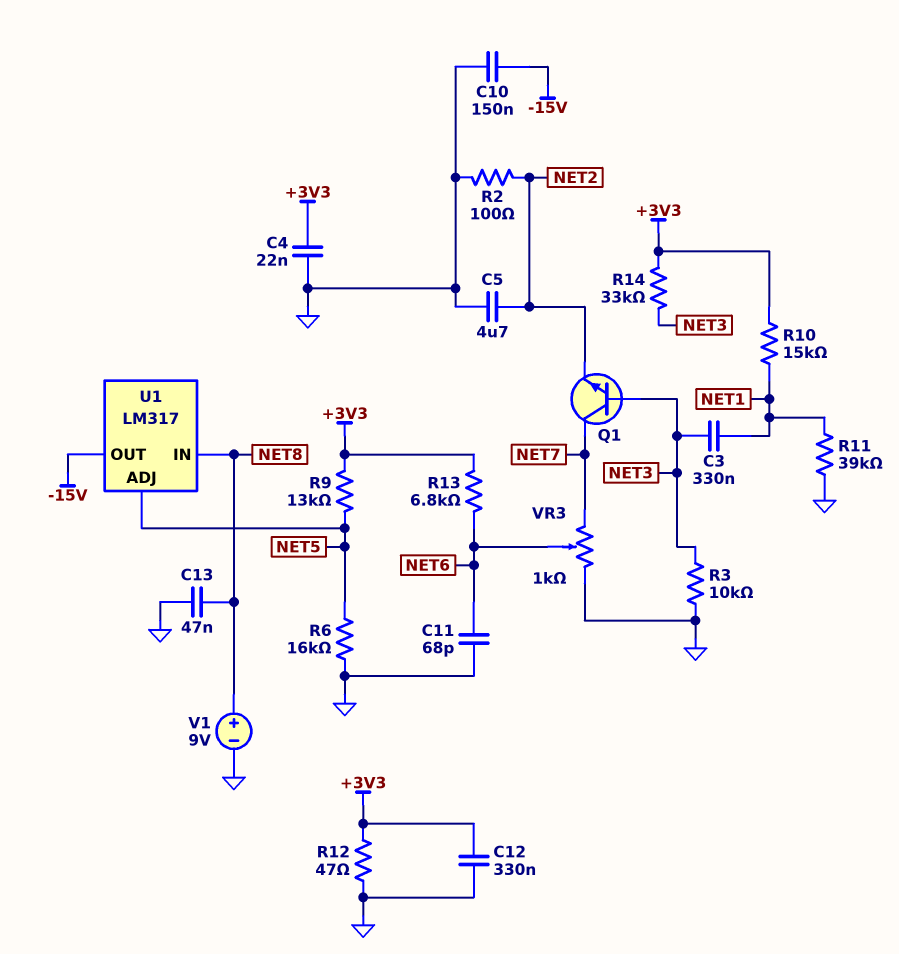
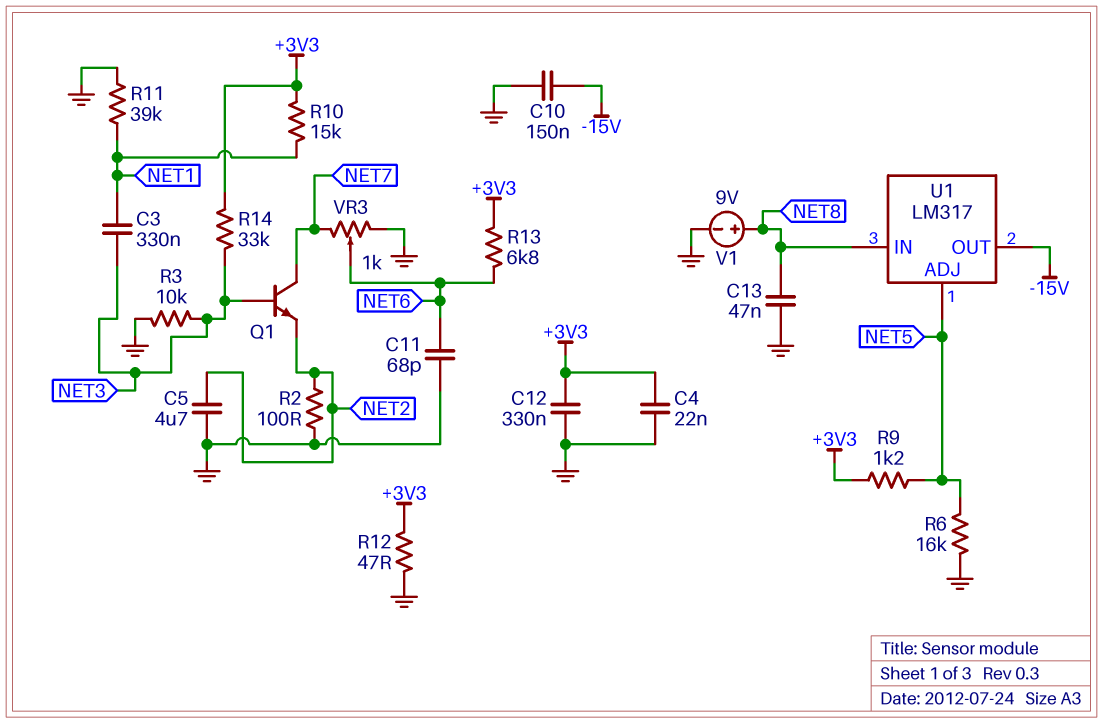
R9: 13k (+3V3, NET5) -> 1.2k (+3V3, NET5)

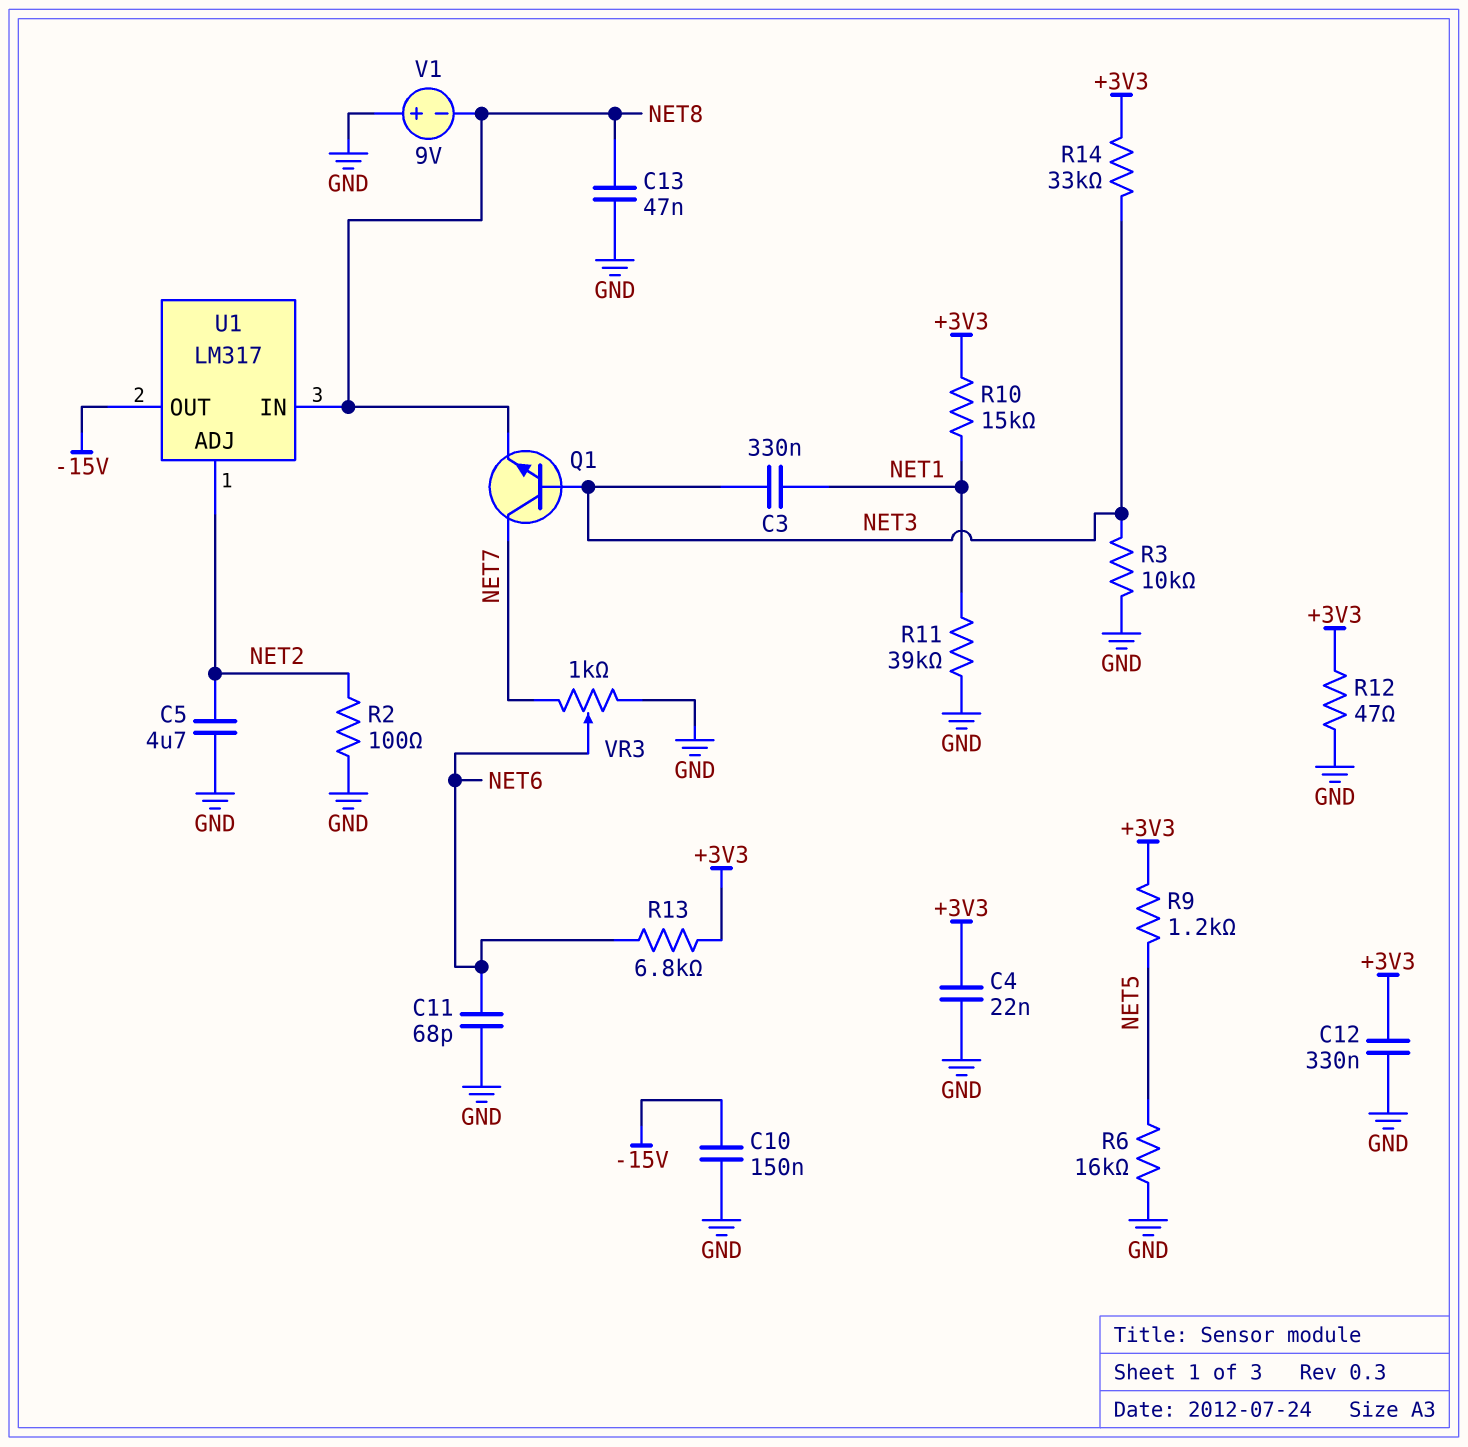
Q1: NPN (B NET3, C NET7, E NET2) -> NPN (B NET3, C NET7, E NET8)
U1 pin ADJ: NET5 -> NET2
V1: 9V (plus NET8, minus GND) -> 9V (plus GND, minus NET8)

